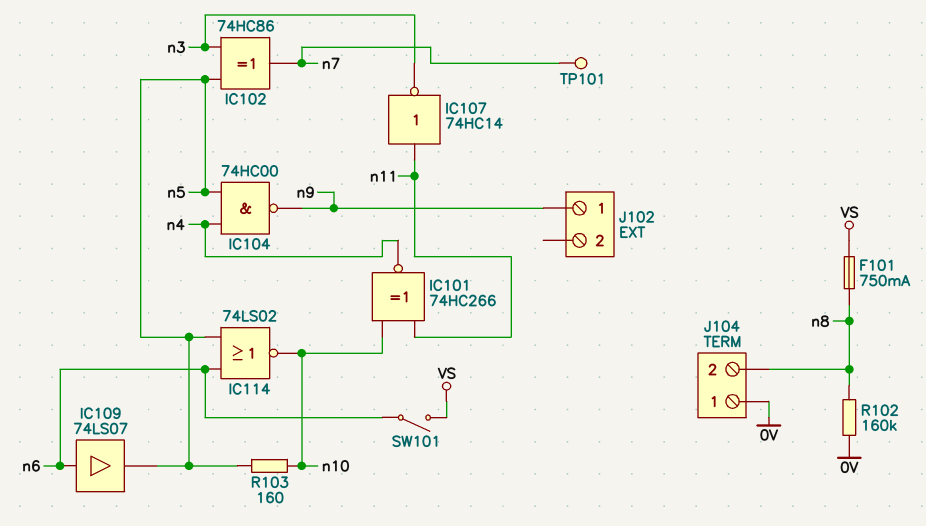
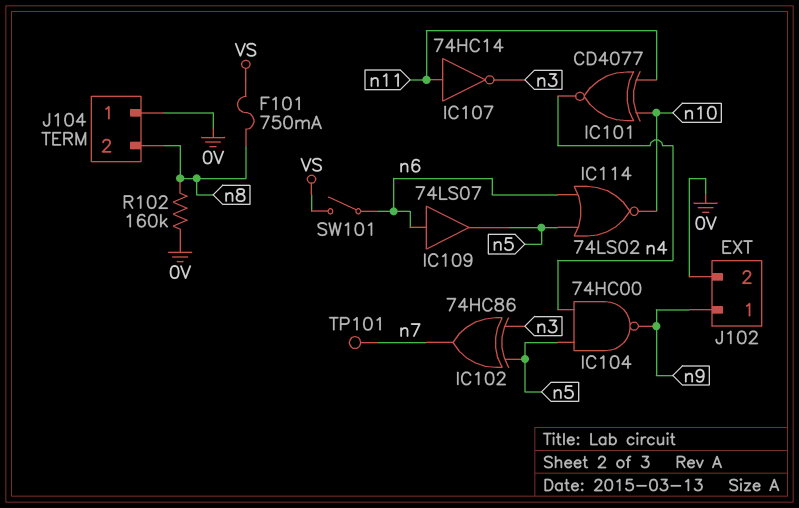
IC101: XNOR 74HC266 (in n10, in n11, out n4) -> XNOR CD4077 (in n10, in n11, out n4)
J102 pin 2: none -> 0V
R103: 160 (n5, n10) -> none

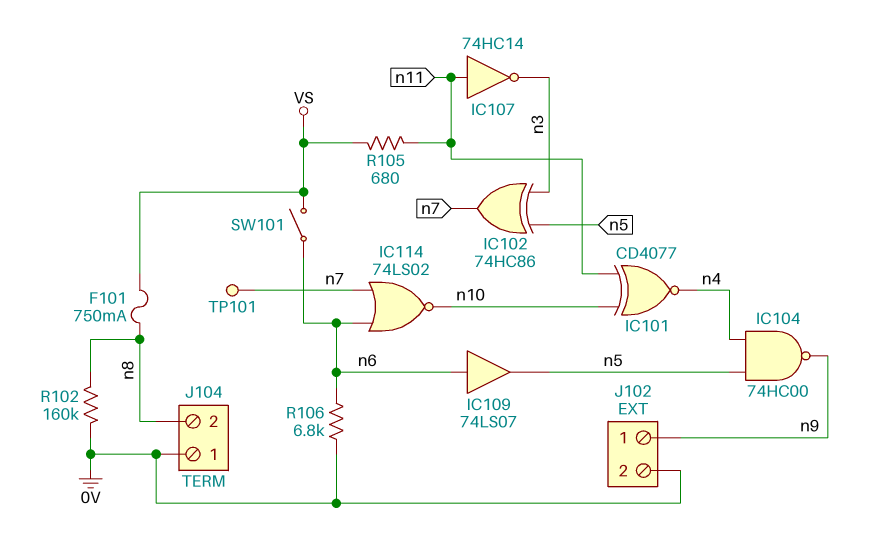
IC114: NOR 74LS02 (in n5, in n6, out n10) -> NOR 74LS02 (in n6, in n7, out n10)
R105: none -> 680 (VS, n11)
R106: none -> 6.8k (0V, n6)

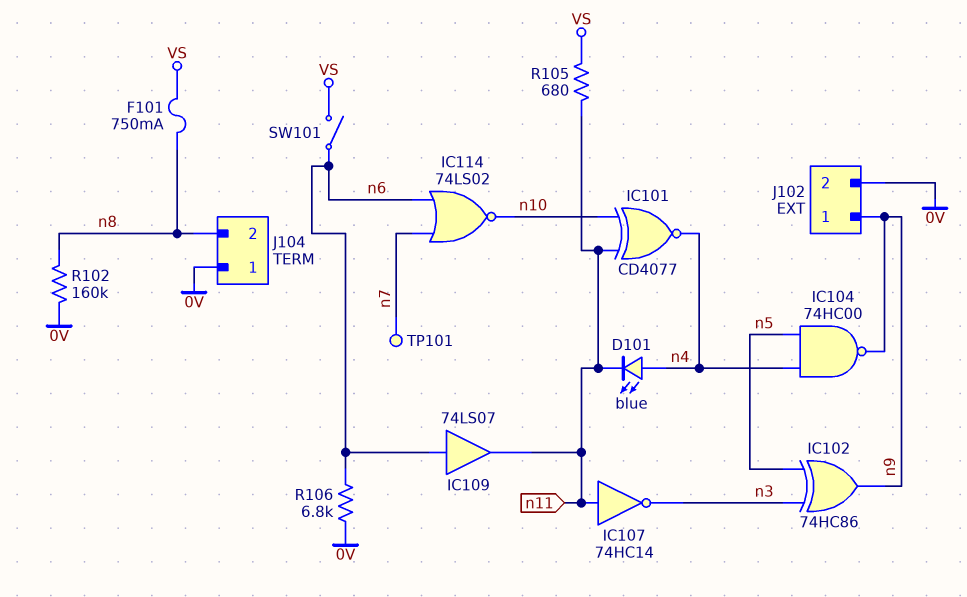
D101: none -> LED blue (A n4, K n11)
IC102: XOR 74HC86 (in n3, in n5, out n7) -> XOR 74HC86 (in n3, in n5, out n9)
IC109: buffer 74LS07 (in n6, out n5) -> buffer 74LS07 (in n6, out n11)

